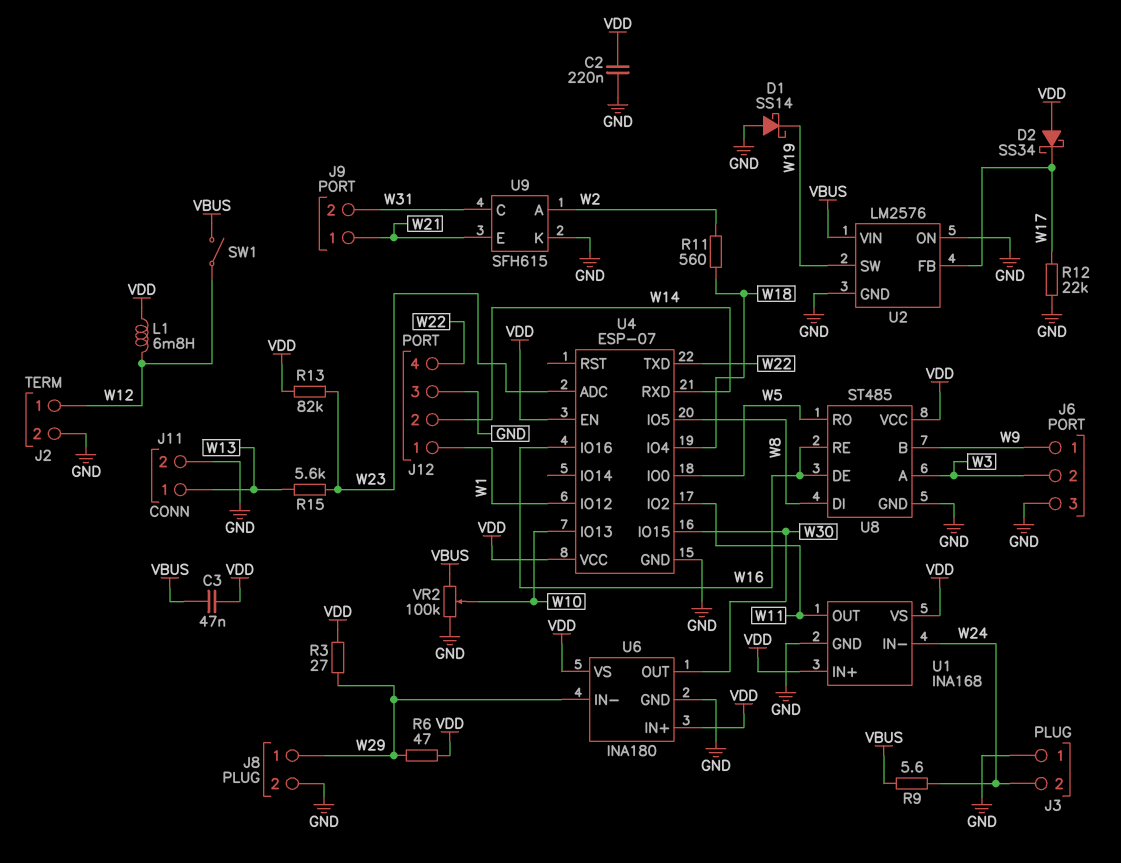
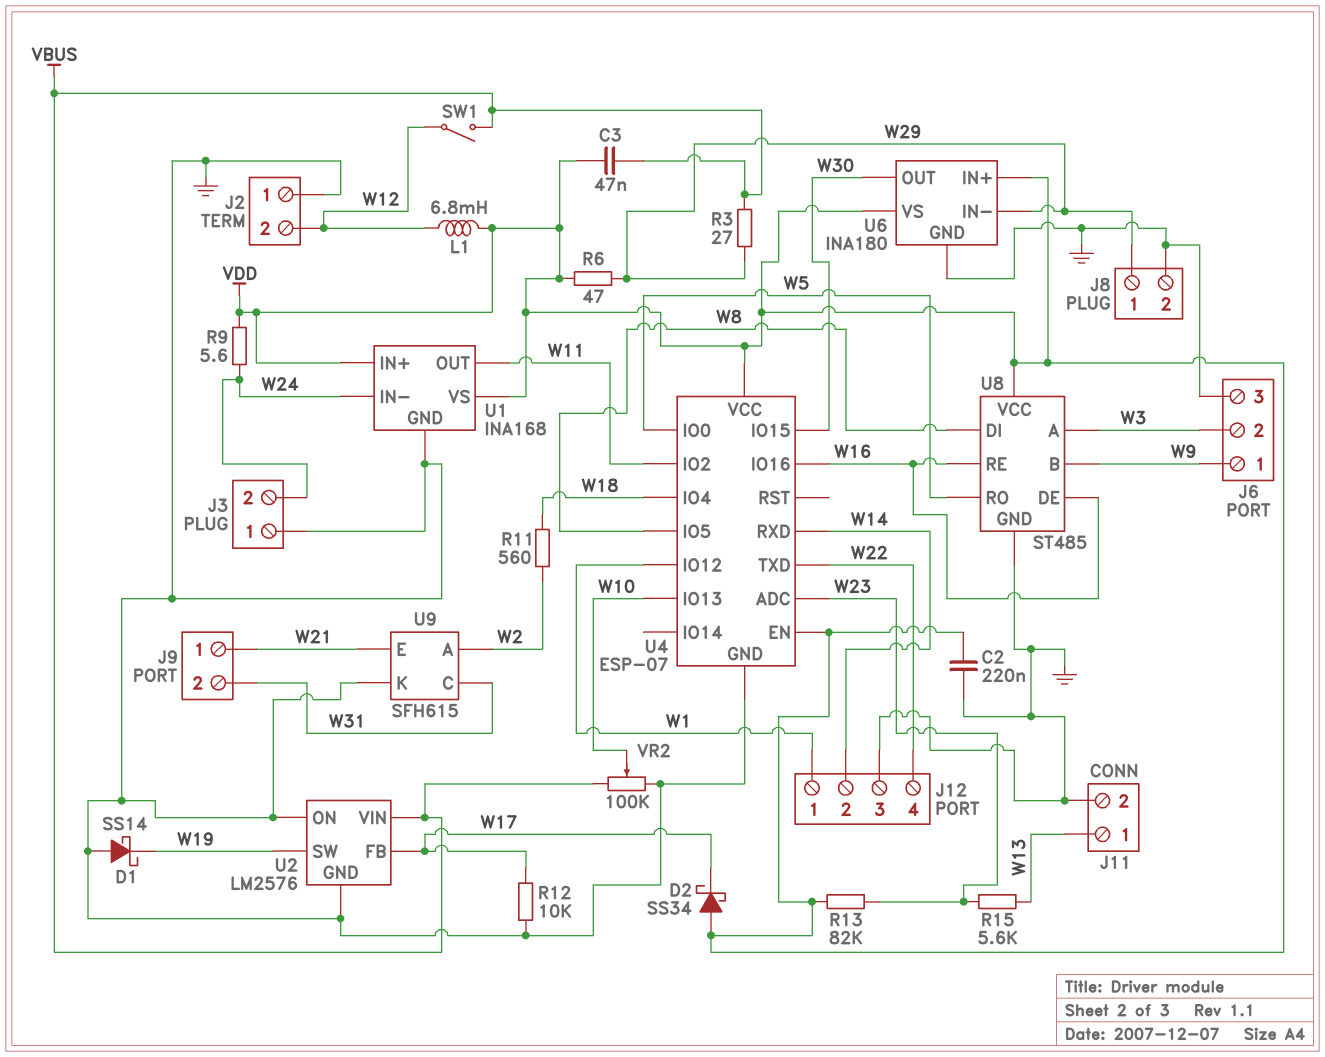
J2 pin 1: W12 -> GND
J2 pin 2: GND -> W12
R3: 27 (VDD, W29) -> 27 (VBUS, W29)
R9: 5.6 (VBUS, W24) -> 5.6 (VDD, W24)
R12: 22k (GND, W17) -> 10k (GND, W17)

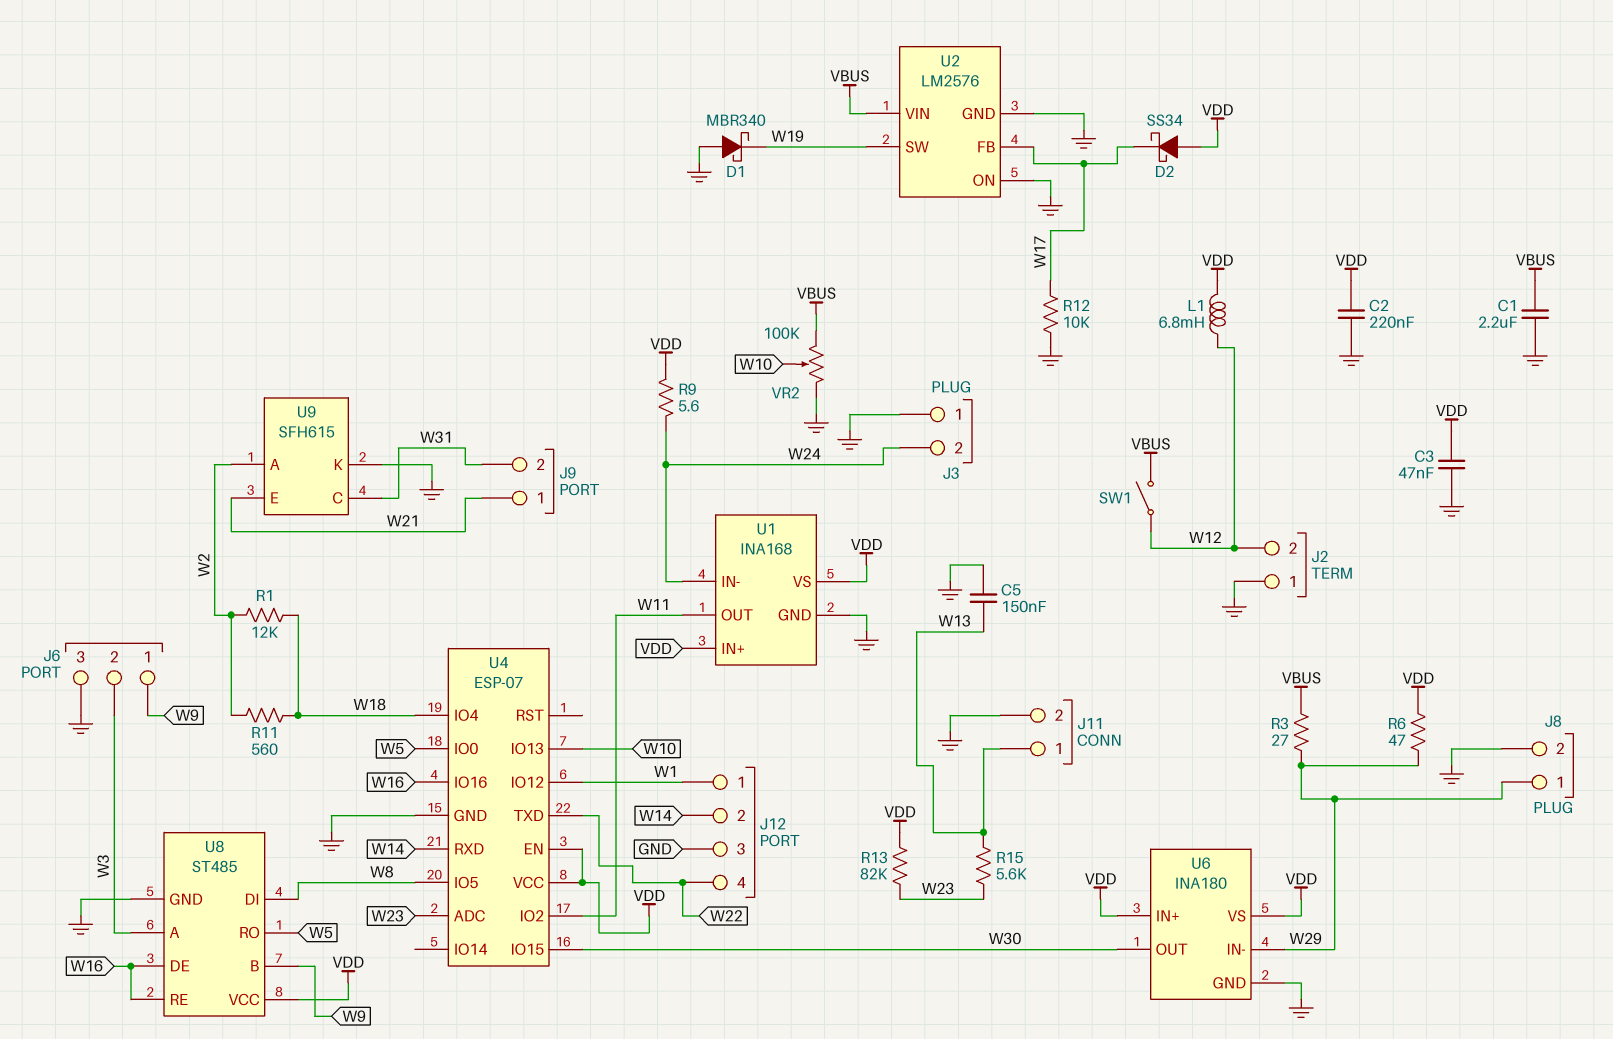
C1: none -> 2.2uF (GND, VBUS)
C3: 47nF (VBUS, VDD) -> 47nF (GND, VDD)
C5: none -> 150nF (GND, W13)
D1: schottky SS14 (A GND, K W19) -> schottky MBR340 (A GND, K W19)
R1: none -> 12k (W2, W18)

